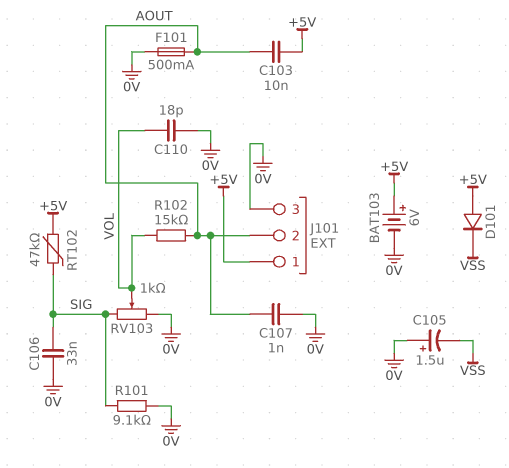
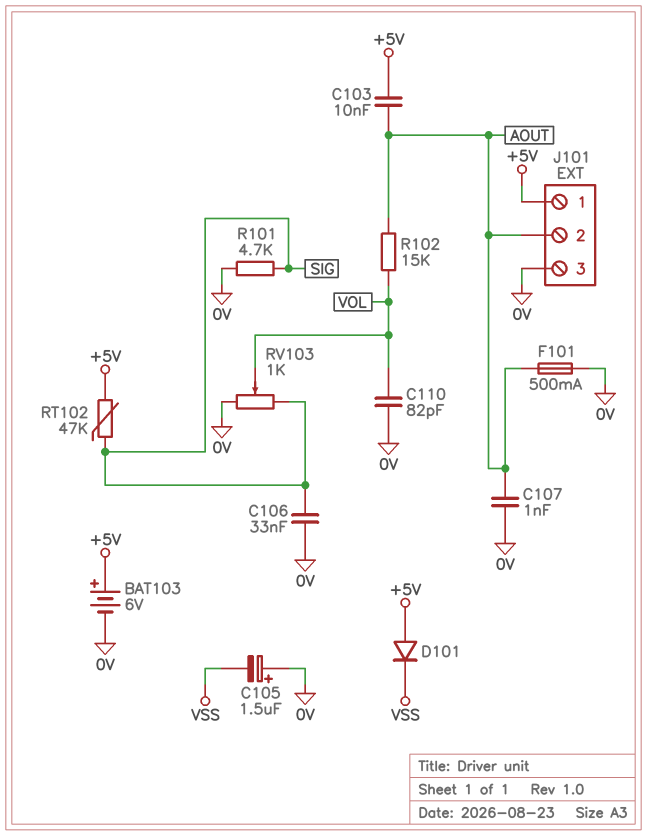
C110: 18pF (0V, VOL) -> 82pF (0V, VOL)
R101: 9.1k (0V, SIG) -> 4.7k (0V, SIG)

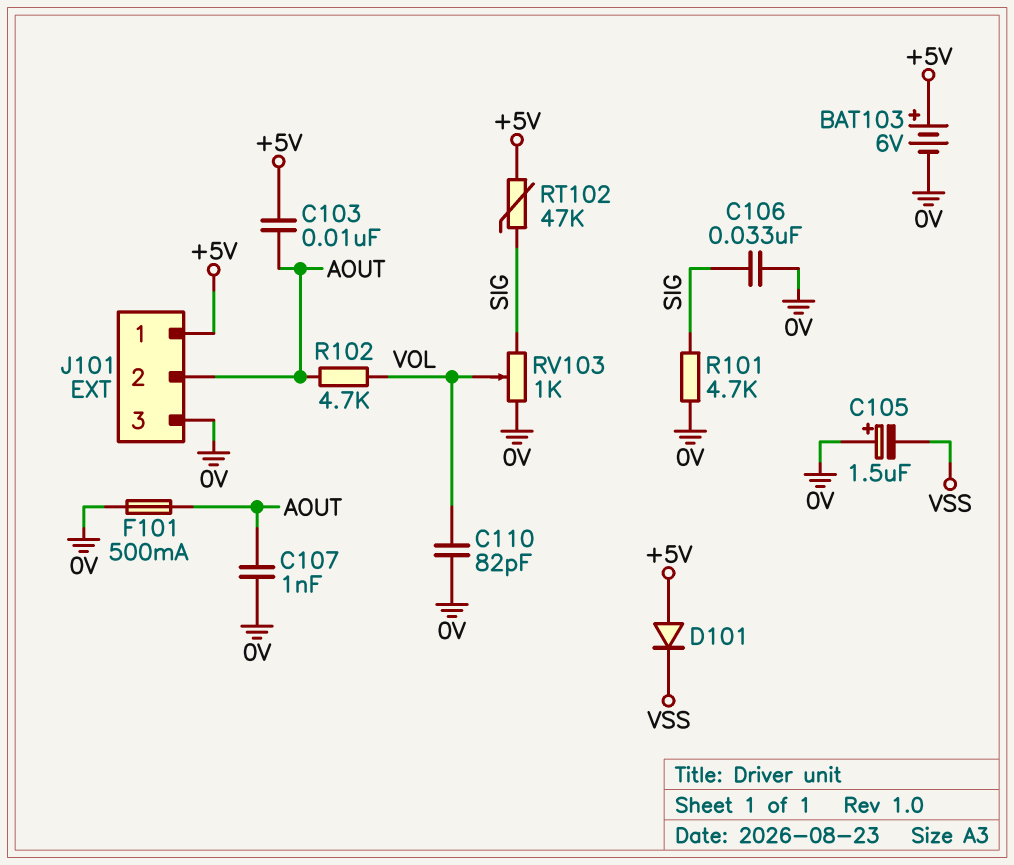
R102: 15k (AOUT, VOL) -> 4.7k (AOUT, VOL)

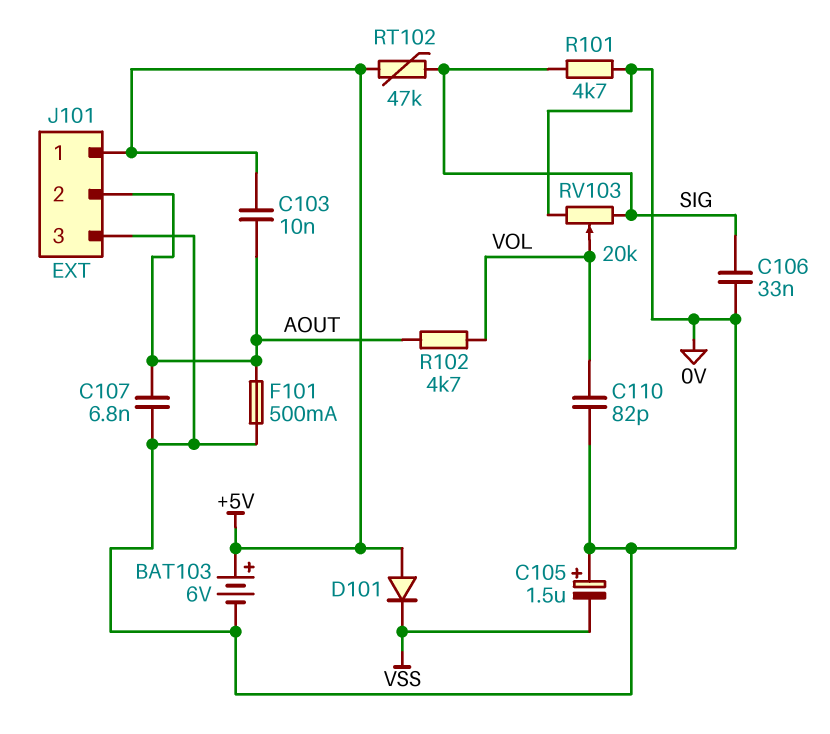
C107: 1nF (0V, AOUT) -> 6.8nF (0V, AOUT)
RV103: 1k (0V, SIG, wiper VOL) -> 20k (0V, SIG, wiper VOL)

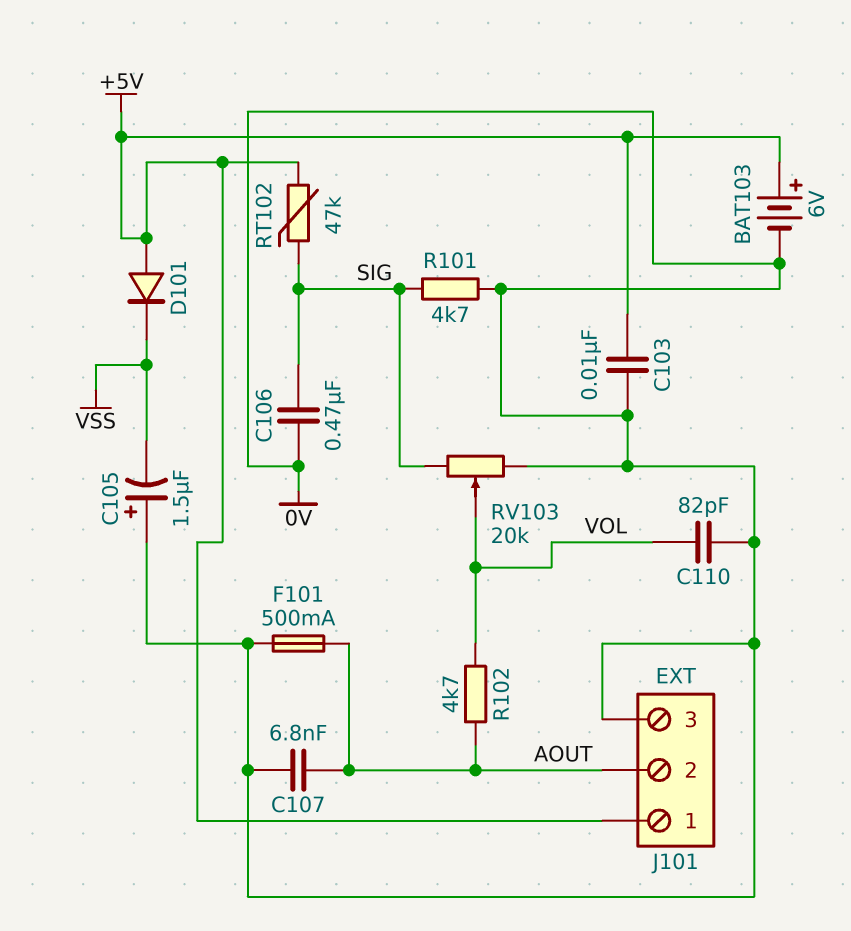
C103: 10nF (+5V, AOUT) -> 10nF (+5V, 0V)
C106: 33nF (0V, SIG) -> 470nF (0V, SIG)

